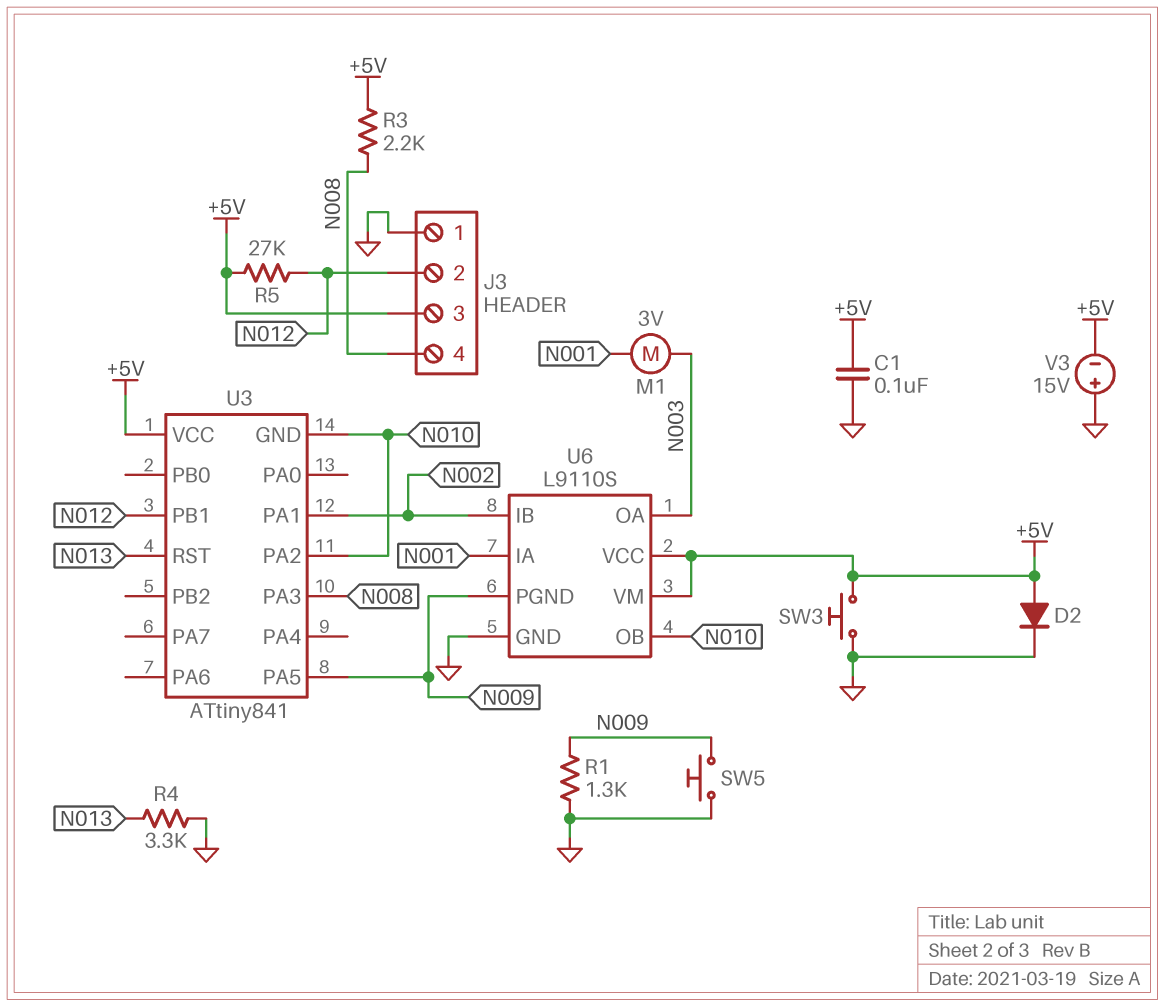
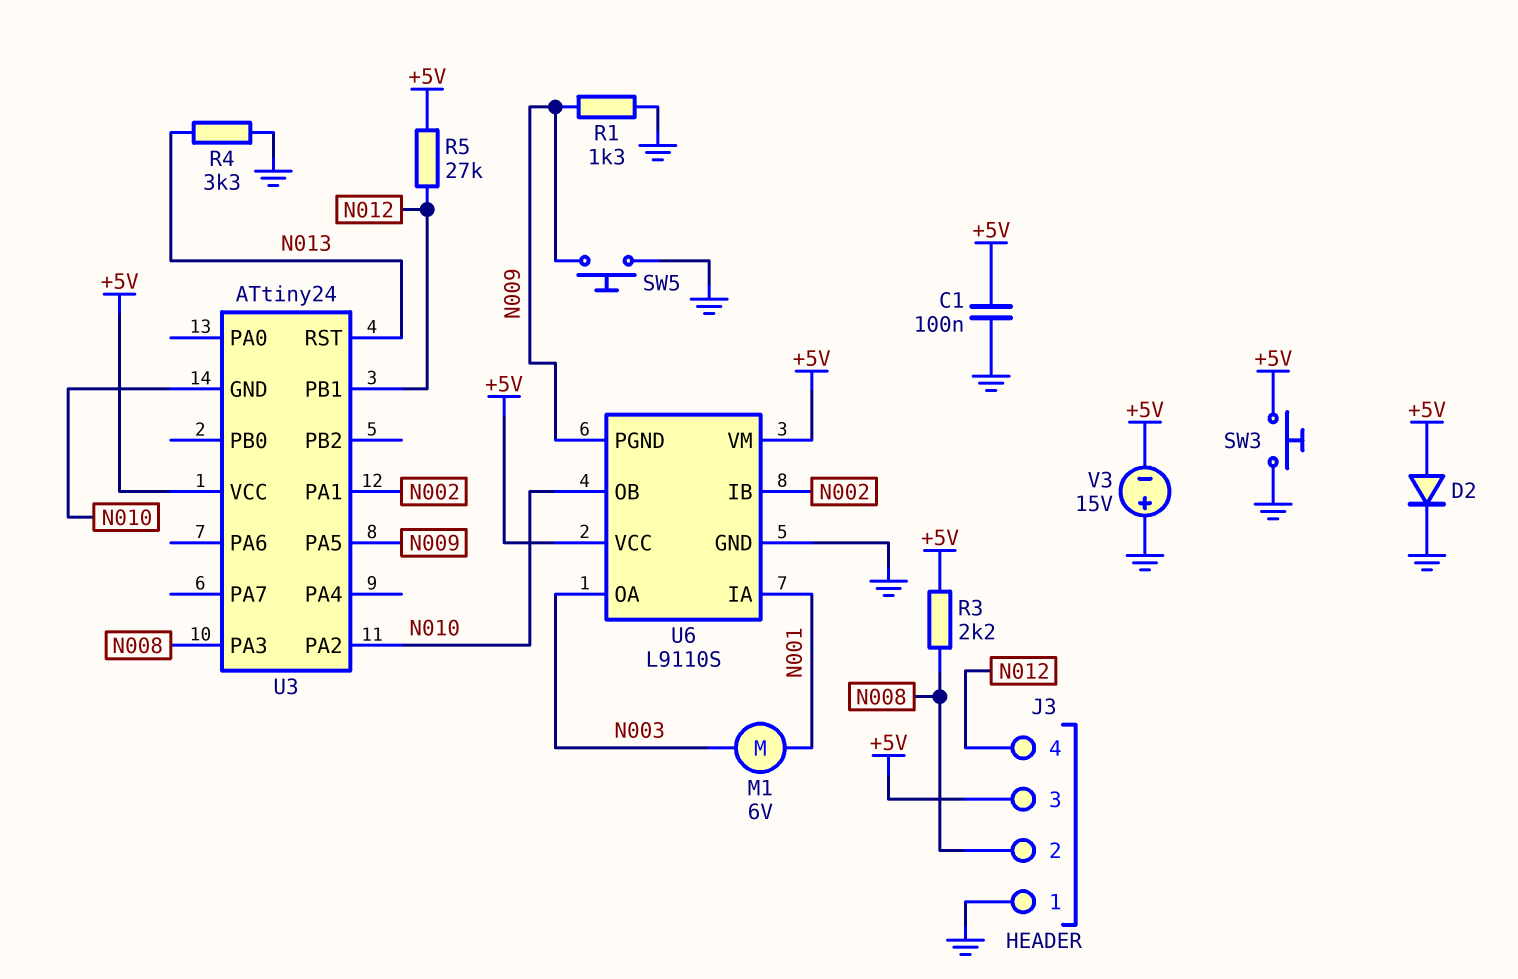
J3 pin 2: N012 -> N008
J3 pin 4: N008 -> N012
M1: motor 3V (N001, N003) -> motor 6V (N001, N003)
U3: ATtiny841 -> ATtiny24

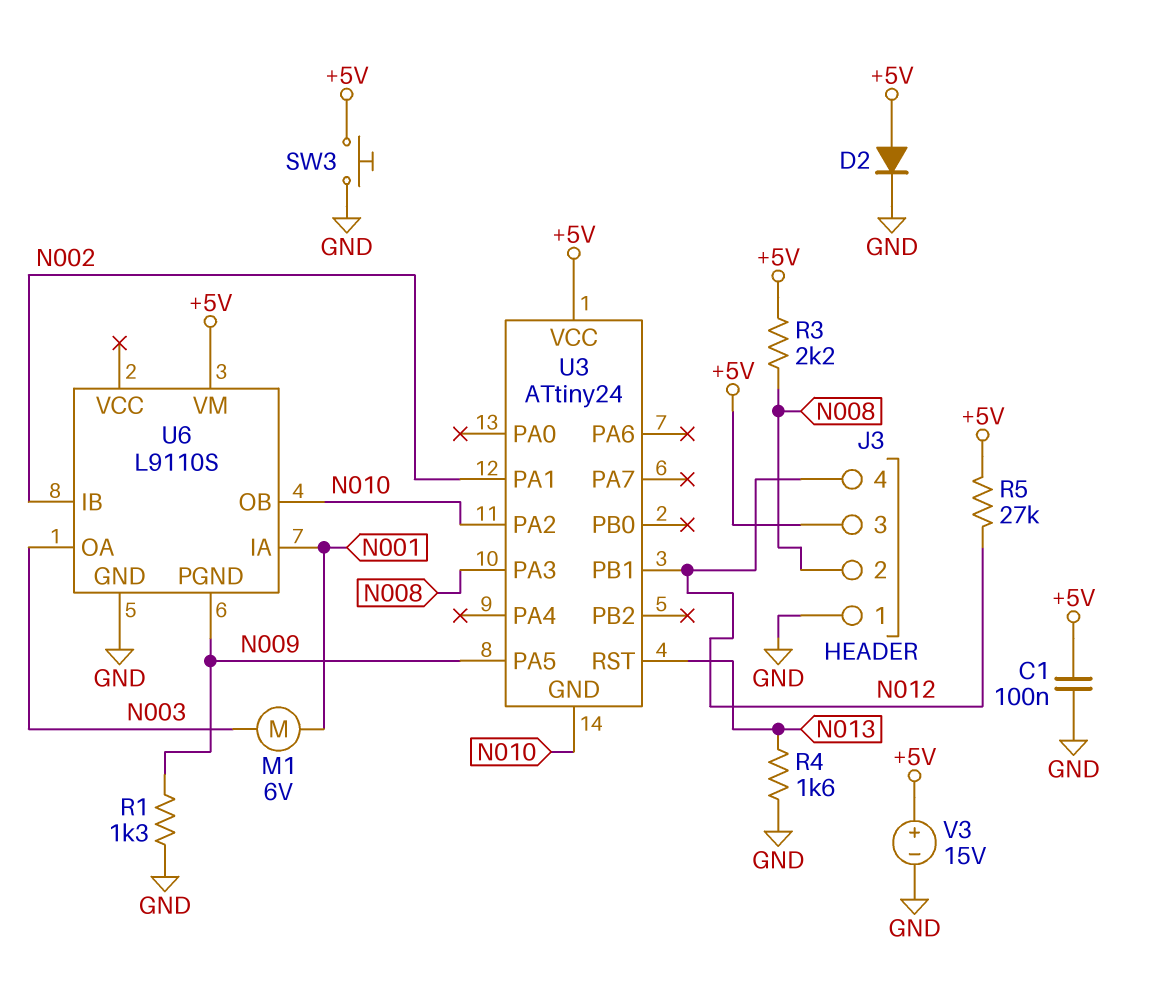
R4: 3.3k (GND, N013) -> 1.6k (GND, N013)
SW5: button (GND, N009) -> none
U6 pin VCC: +5V -> none
V3: 15V (plus GND, minus +5V) -> 15V (plus +5V, minus GND)

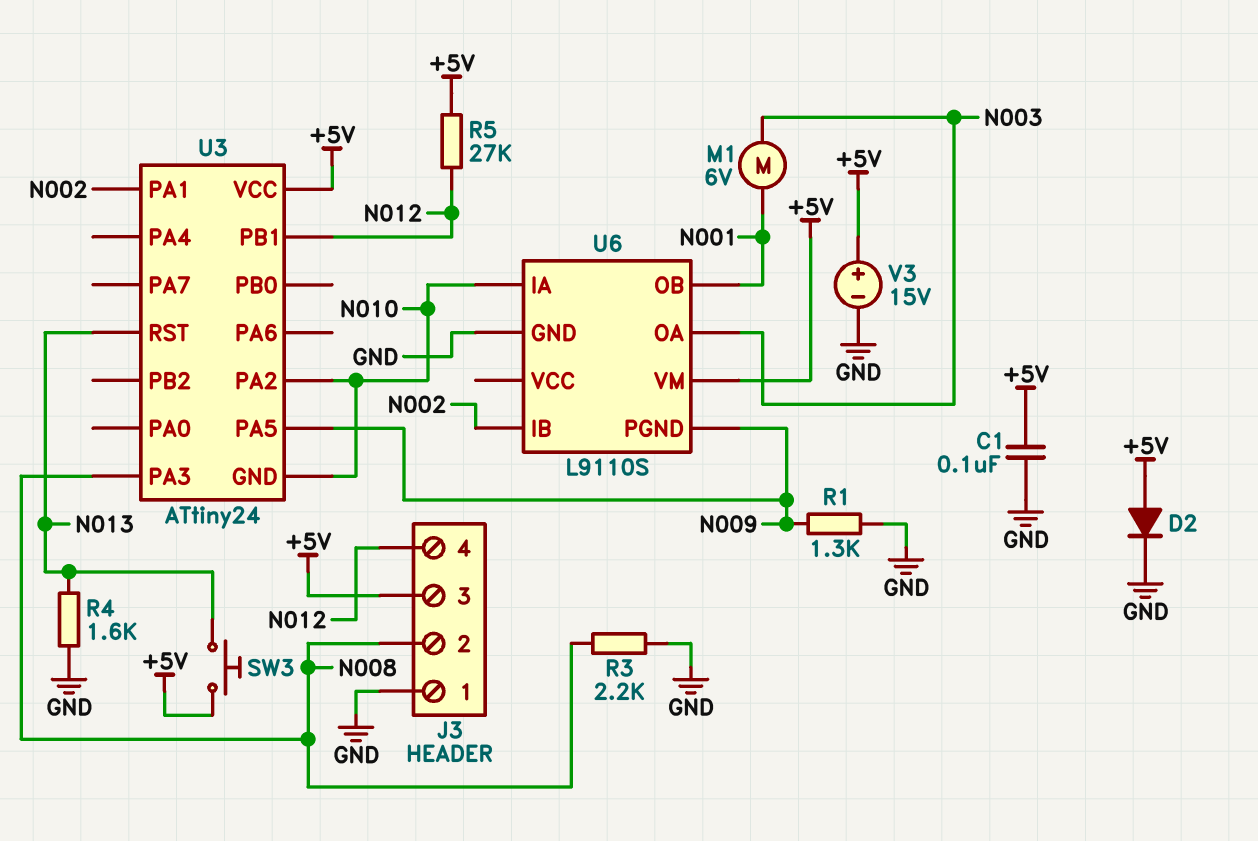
R3: 2.2k (+5V, N008) -> 2.2k (GND, N008)
SW3: button (+5V, GND) -> button (+5V, N013)
U6 pin IA: N001 -> N010
U6 pin OB: N010 -> N001

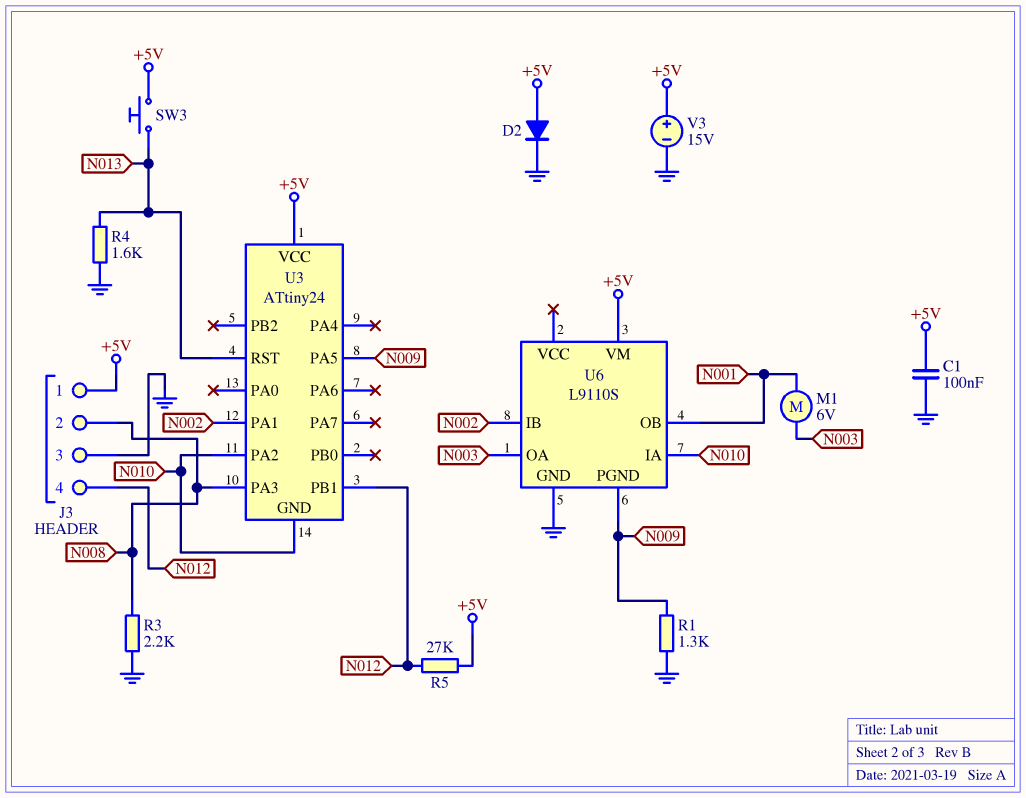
J3 pin 1: GND -> +5V
J3 pin 3: +5V -> GND

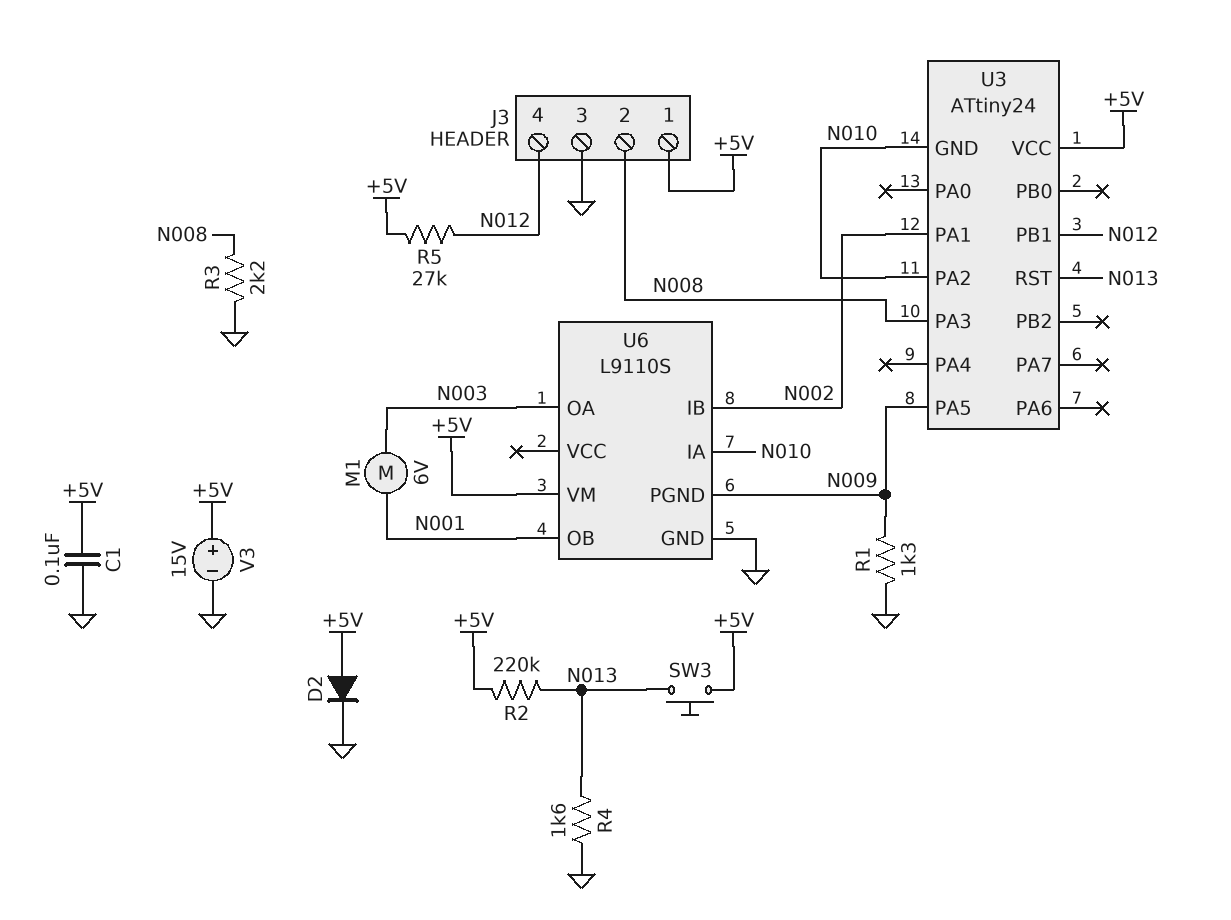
R2: none -> 220k (+5V, N013)

